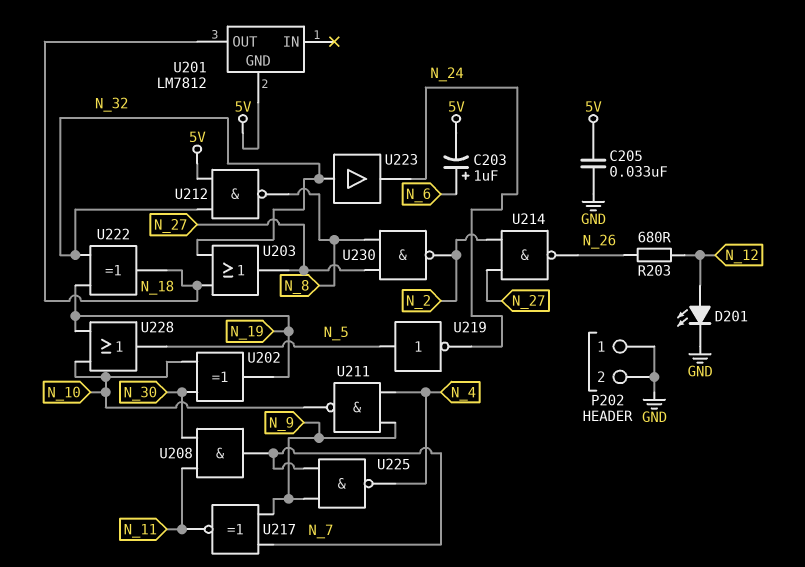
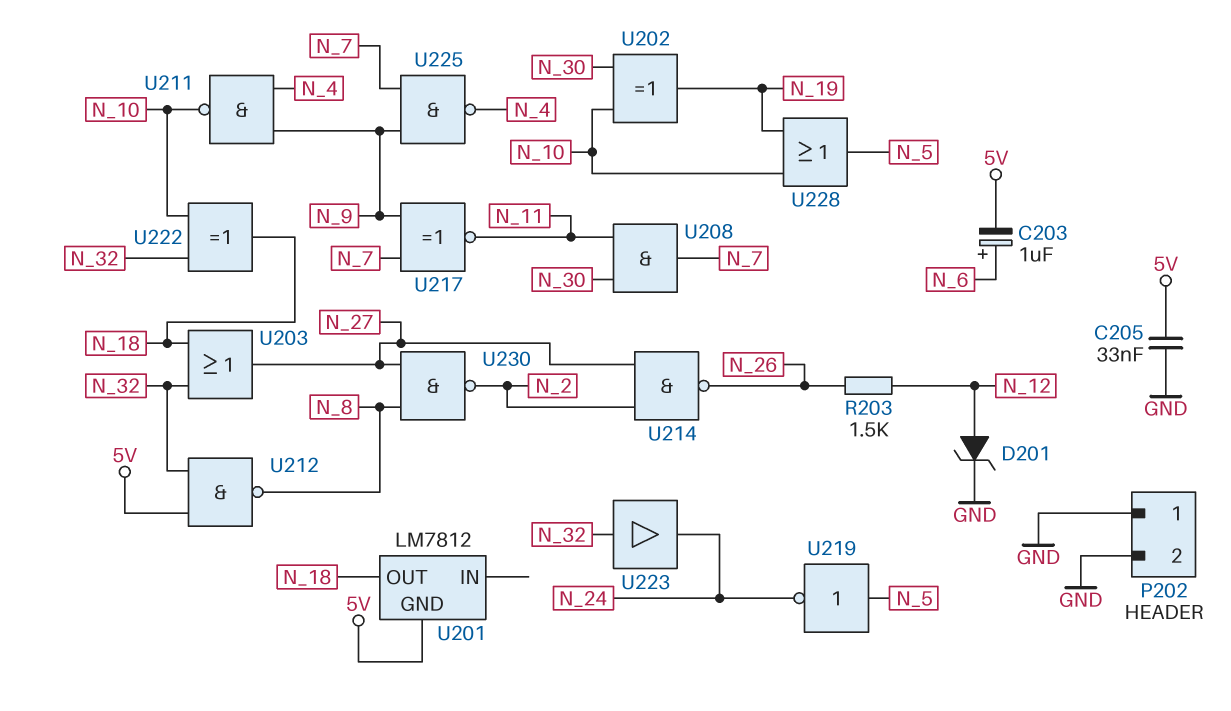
D201: LED (A N_12, K GND) -> zener (A N_12, K GND)
R203: 680 (N_12, N_26) -> 1.5k (N_12, N_26)
U222: XOR (in N_19, in N_32, out N_18) -> XOR (in N_10, in N_32, out N_18)

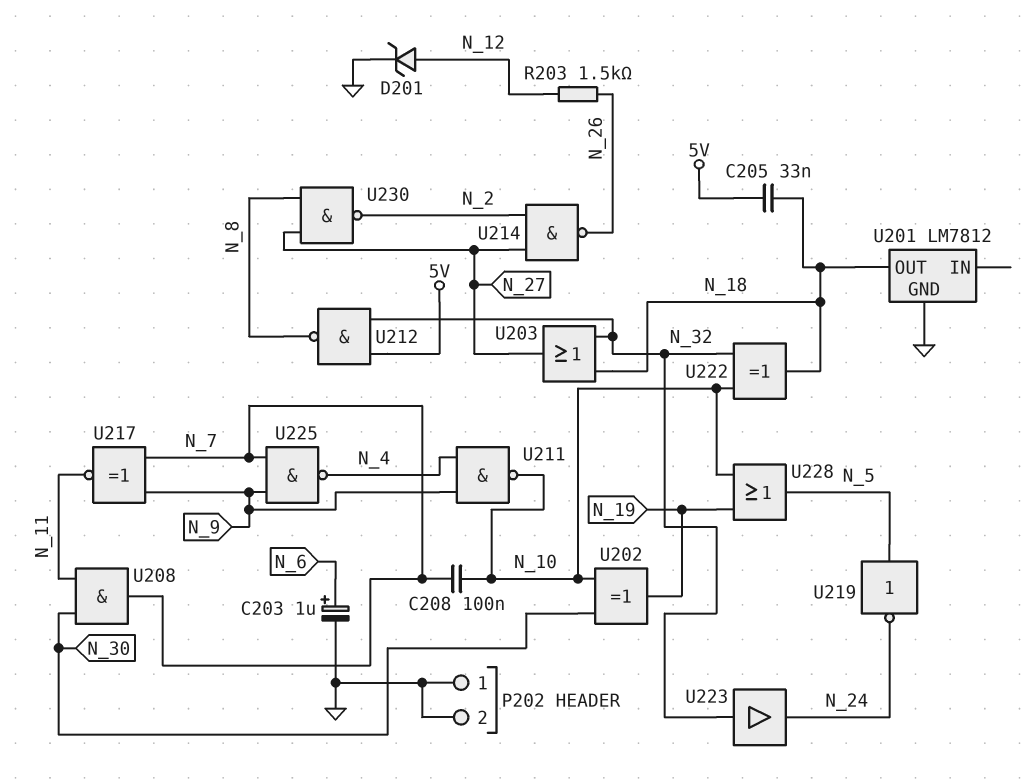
C203: 1uF (plus N_6, minus 5V) -> 1uF (plus N_6, minus GND)
C205: 33nF (5V, GND) -> 33nF (5V, N_18)
C208: none -> 100nF (N_7, N_10)
U201 pin GND: 5V -> GND

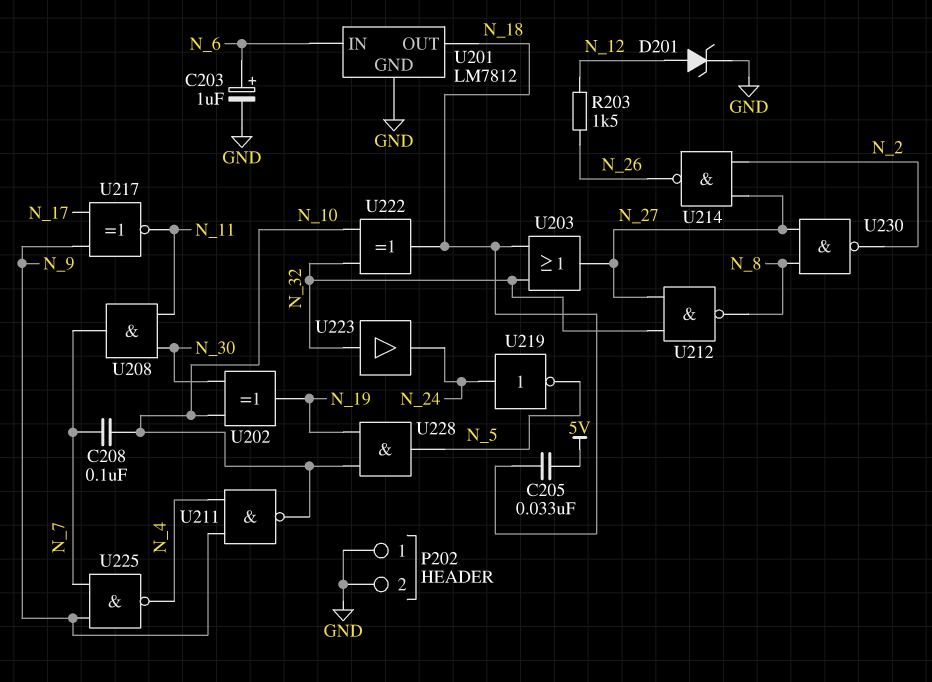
U201 pin IN: none -> N_6
U212: NAND (in 5V, in N_32, out N_8) -> NAND (in N_27, in N_32, out N_8)
U217: XNOR (in N_7, in N_9, out N_11) -> XNOR (in N_9, in N_17, out N_11)
U219: NOT (in N_5, out N_24) -> NOT (in N_24, out N_5)
U228: OR (in N_10, in N_19, out N_5) -> AND (in N_10, in N_19, out N_5)

